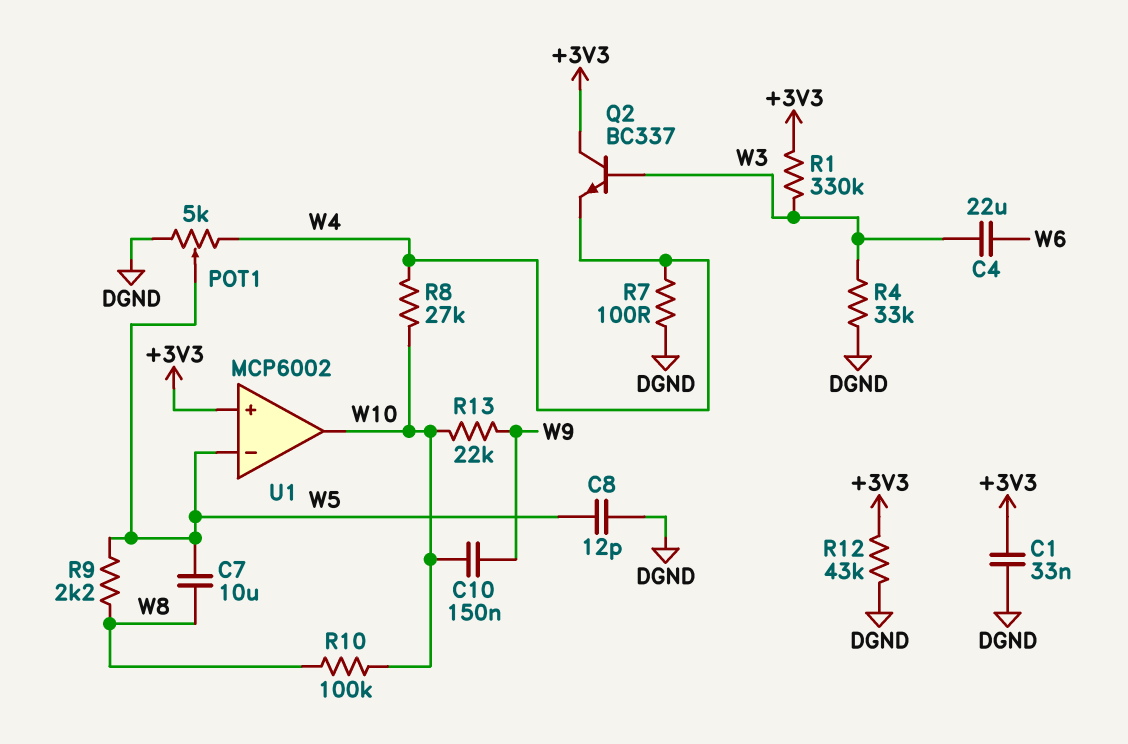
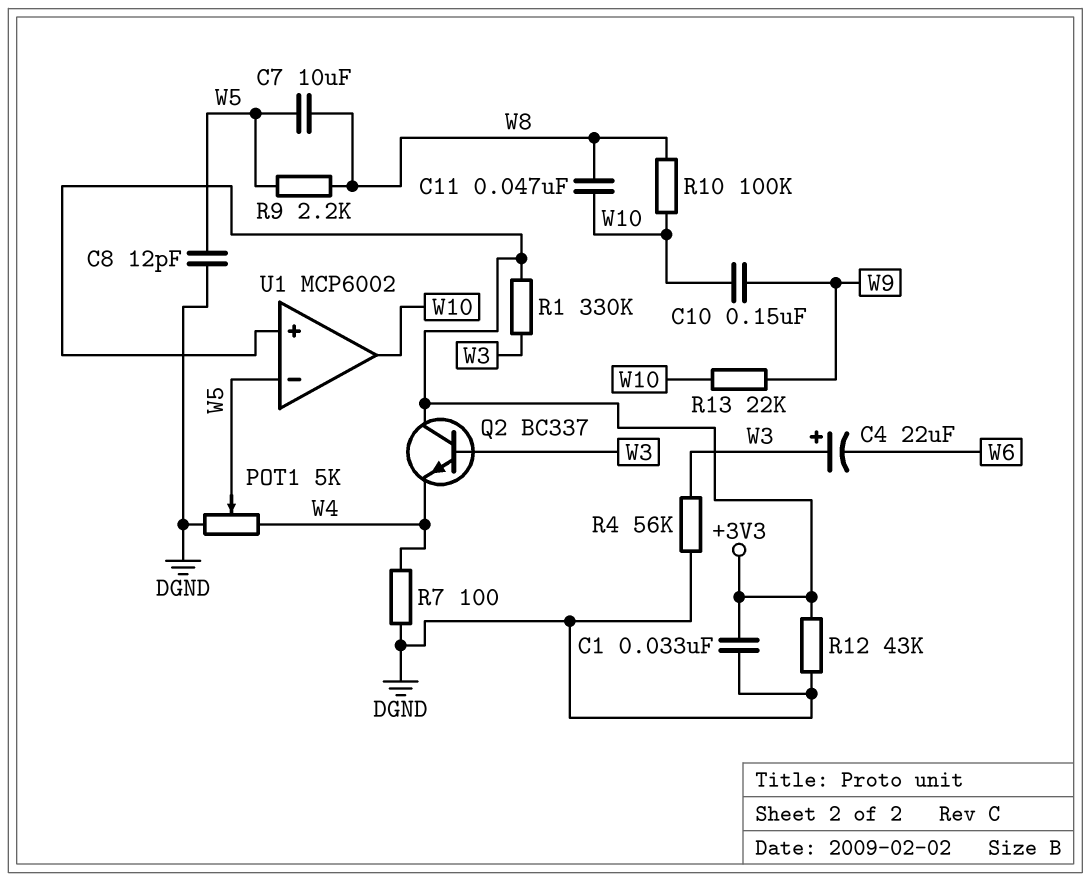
C4: 22uF (W3, W6) -> 22uF (plus W3, minus W6)
C11: none -> 47nF (W8, W10)
R4: 33k (DGND, W3) -> 56k (DGND, W3)
R8: 27k (W4, W10) -> none

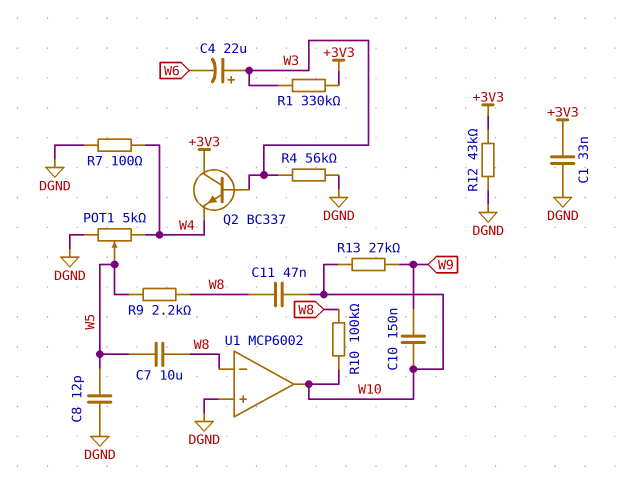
R13: 22k (W9, W10) -> 27k (W9, W10)
U1 pin in+: +3V3 -> DGND
U1 pin in-: W5 -> W8

